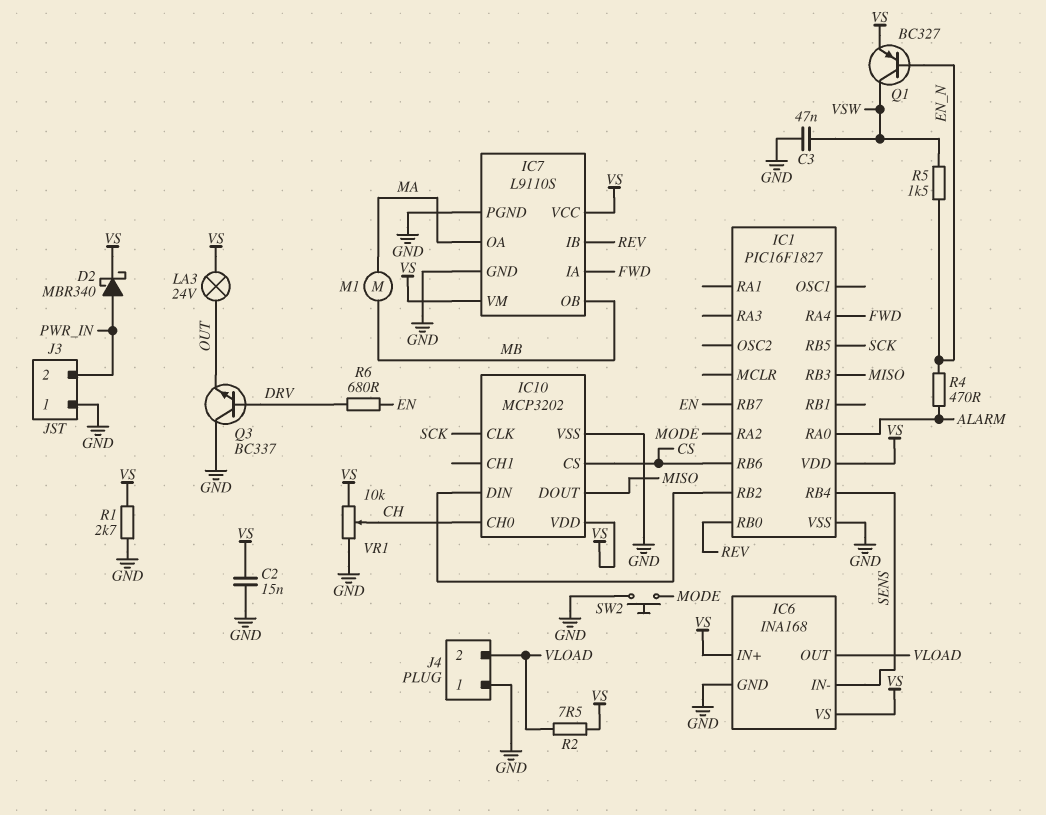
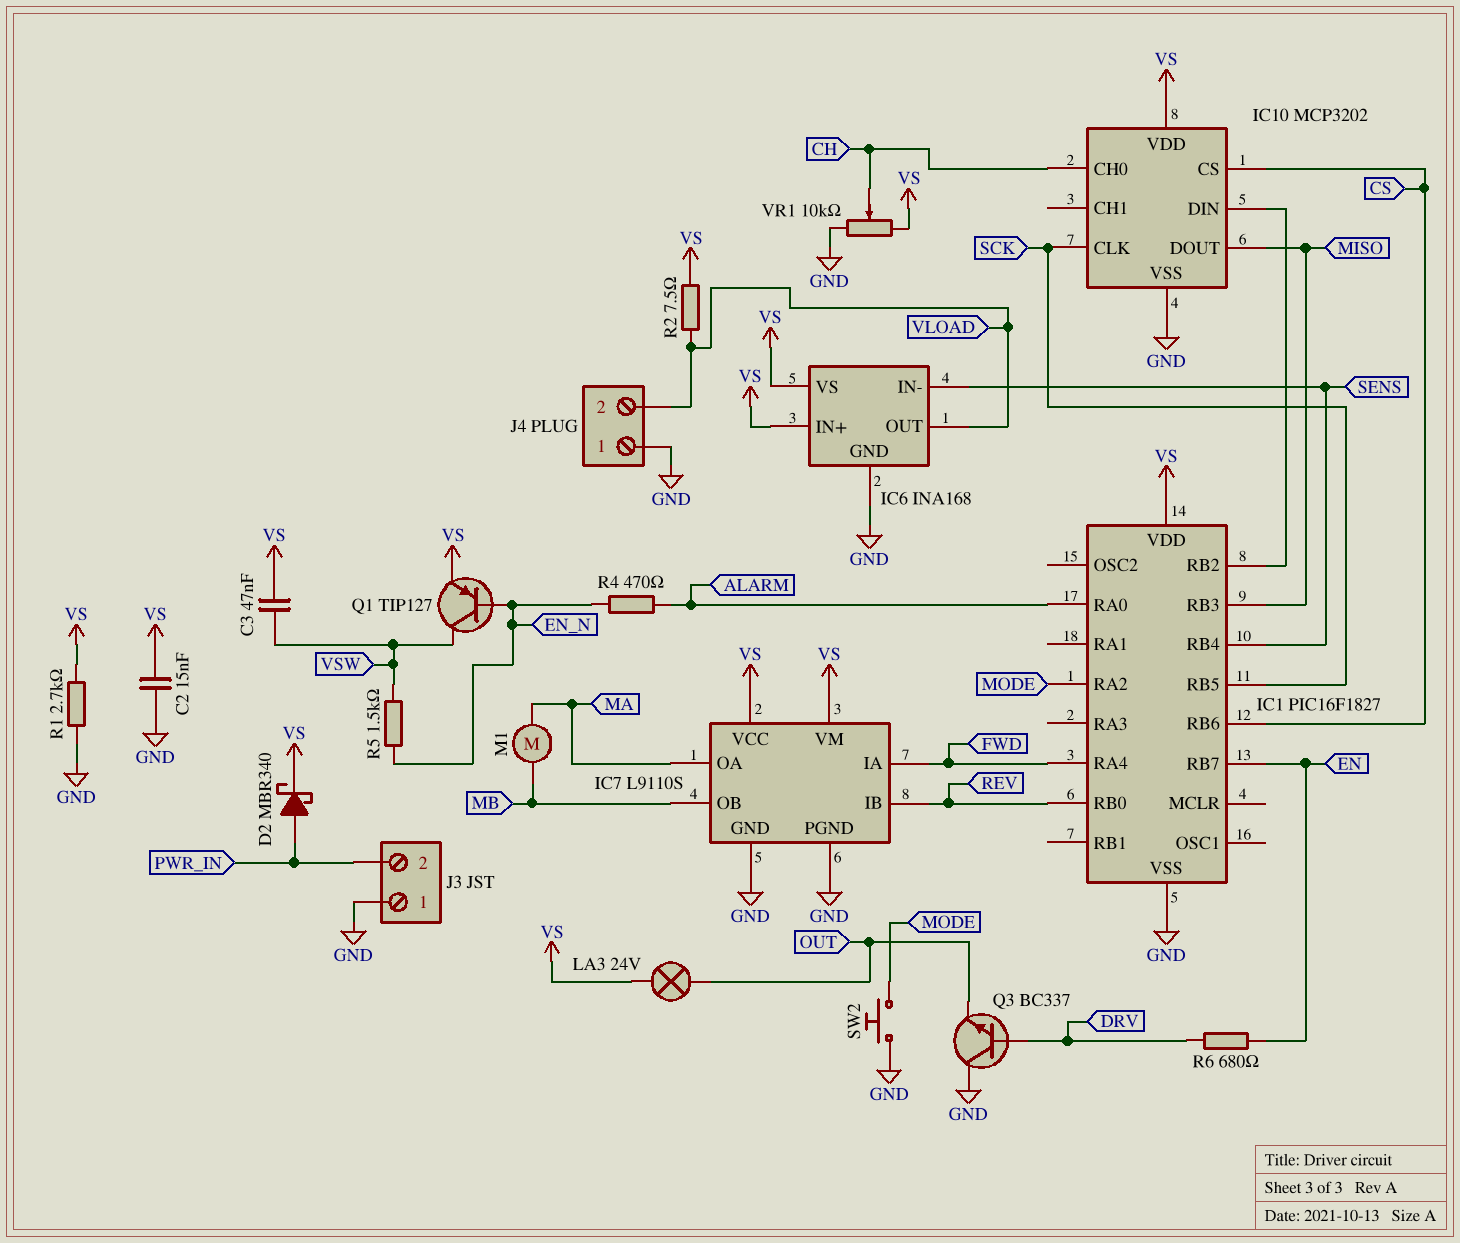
C3: 47nF (GND, VSW) -> 47nF (VS, VSW)
Q1: PNP BC327 (B EN_N, C VSW, E VS) -> PNP TIP127 (B EN_N, C VSW, E VS)

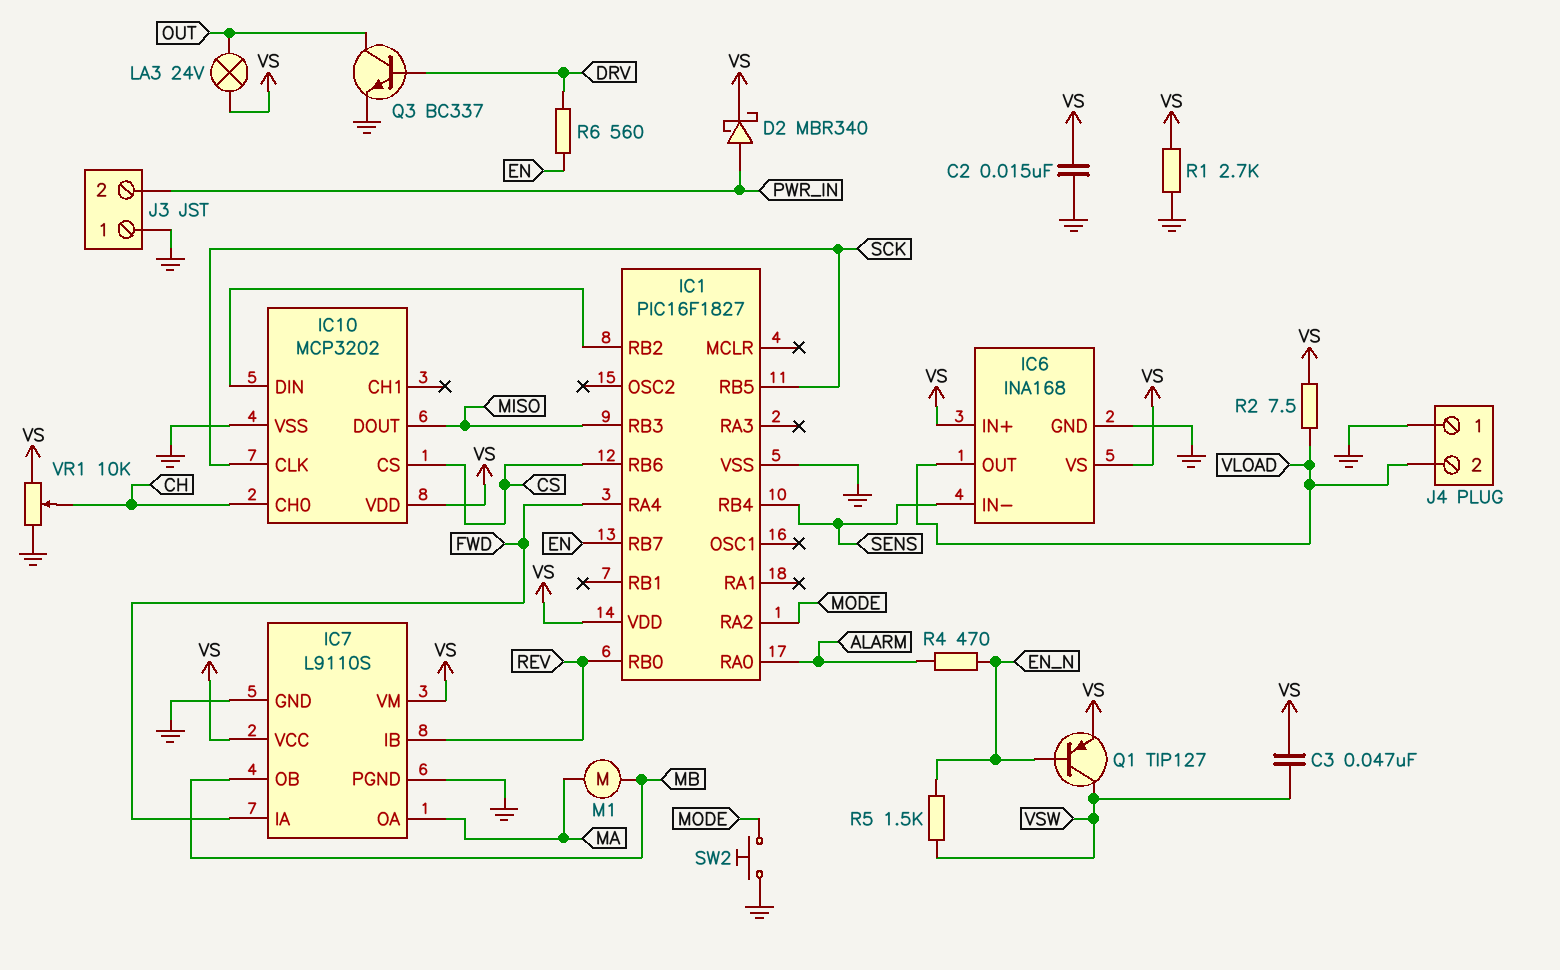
Q3: NPN BC337 (B DRV, C GND, E OUT) -> NPN BC337 (B DRV, C OUT, E GND)
R6: 680 (DRV, EN) -> 560 (DRV, EN)

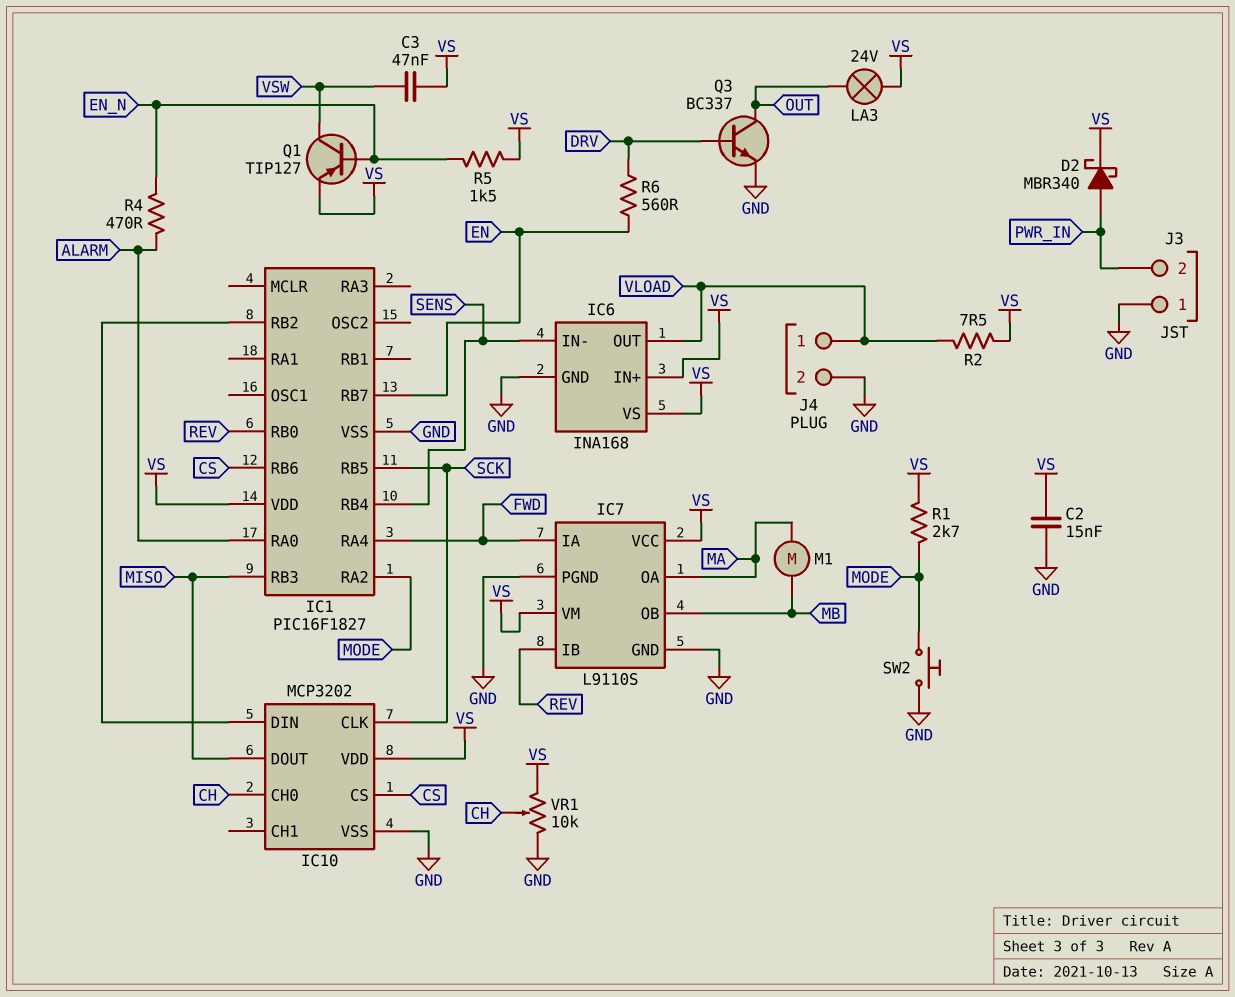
J4 pin 1: GND -> VLOAD
J4 pin 2: VLOAD -> GND
R1: 2.7k (GND, VS) -> 2.7k (MODE, VS)
R5: 1.5k (EN_N, VSW) -> 1.5k (EN_N, VS)

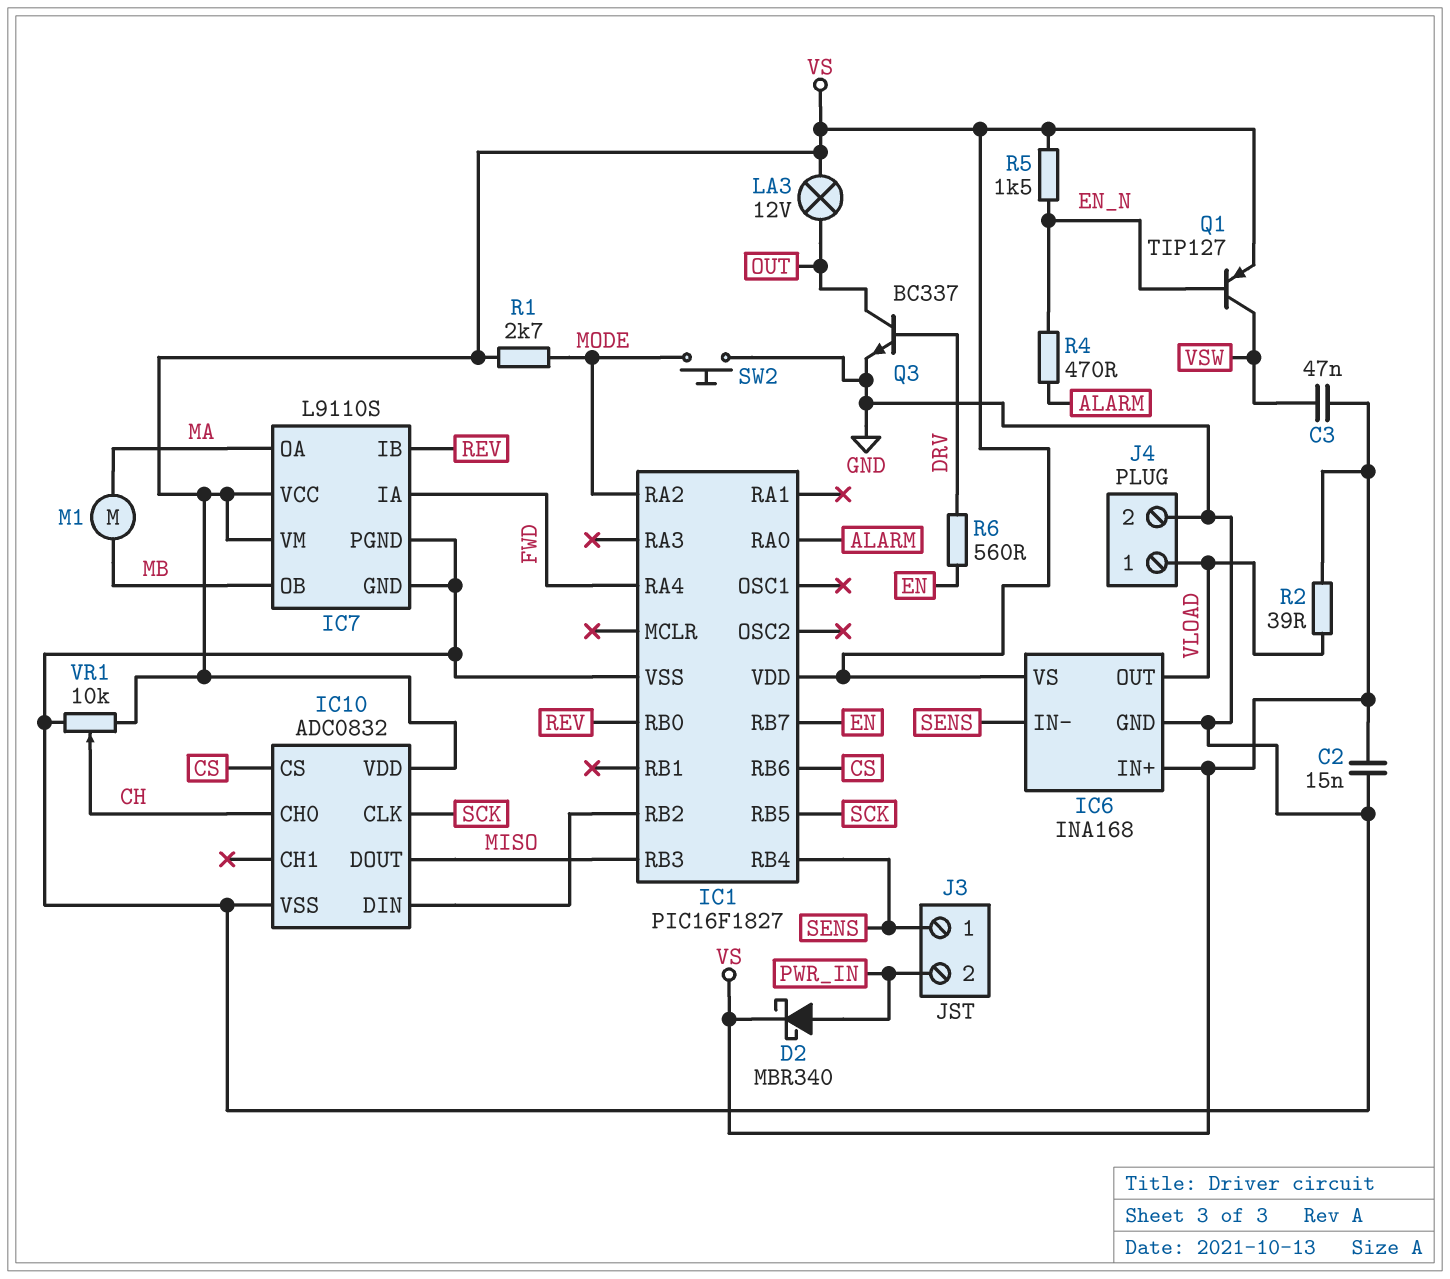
IC10: MCP3202 -> ADC0832
J3 pin 1: GND -> SENS
LA3: lamp 24V (OUT, VS) -> lamp 12V (OUT, VS)
R2: 7.5 (VLOAD, VS) -> 39 (VLOAD, VS)

